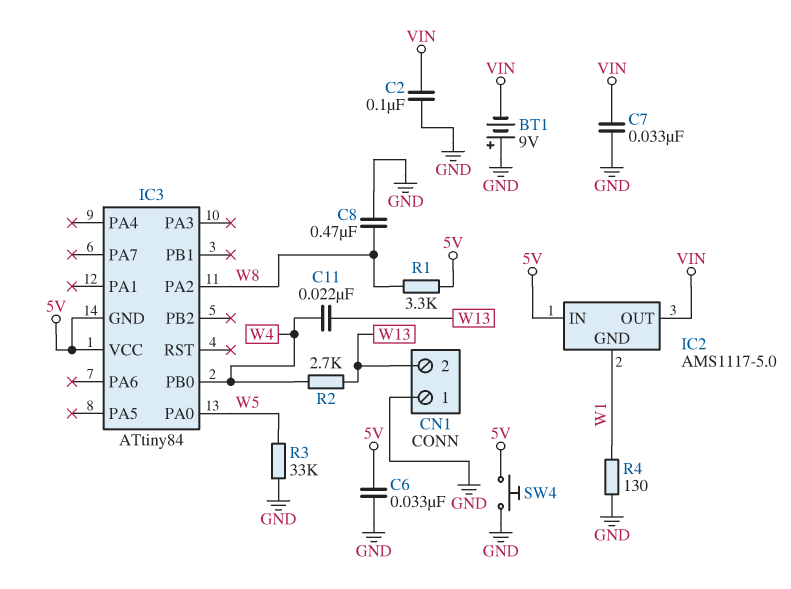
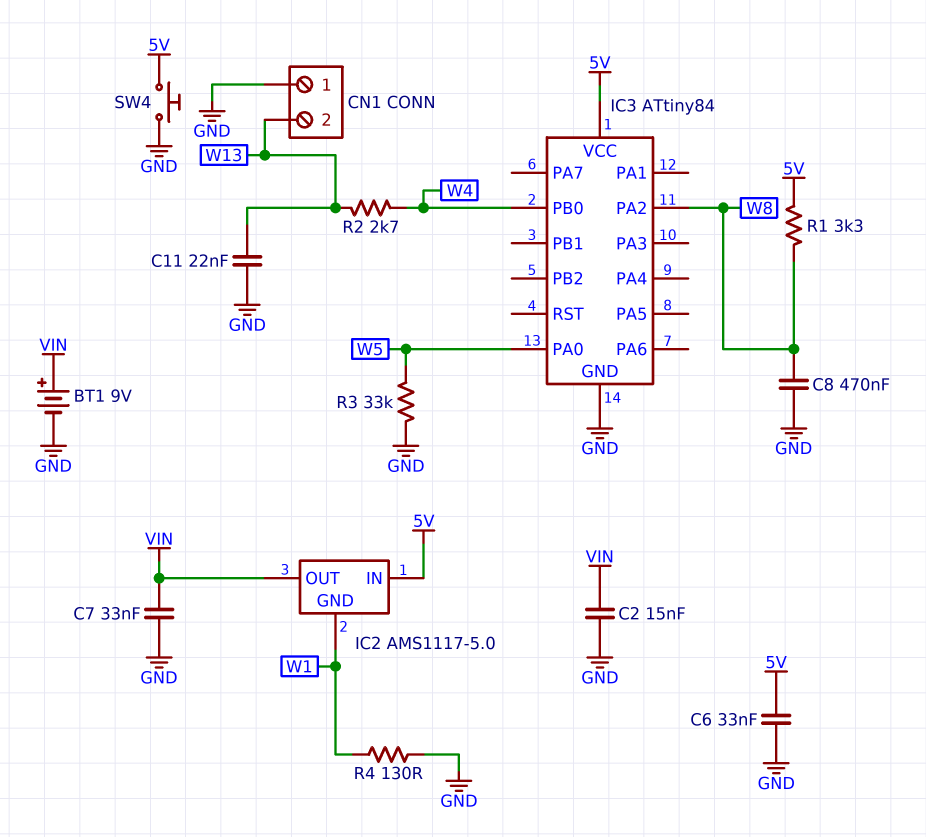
BT1: 9V (plus GND, minus VIN) -> 9V (plus VIN, minus GND)
C2: 100nF (GND, VIN) -> 15nF (GND, VIN)
C11: 22nF (W4, W13) -> 22nF (GND, W13)
IC3 pin GND: 5V -> GND

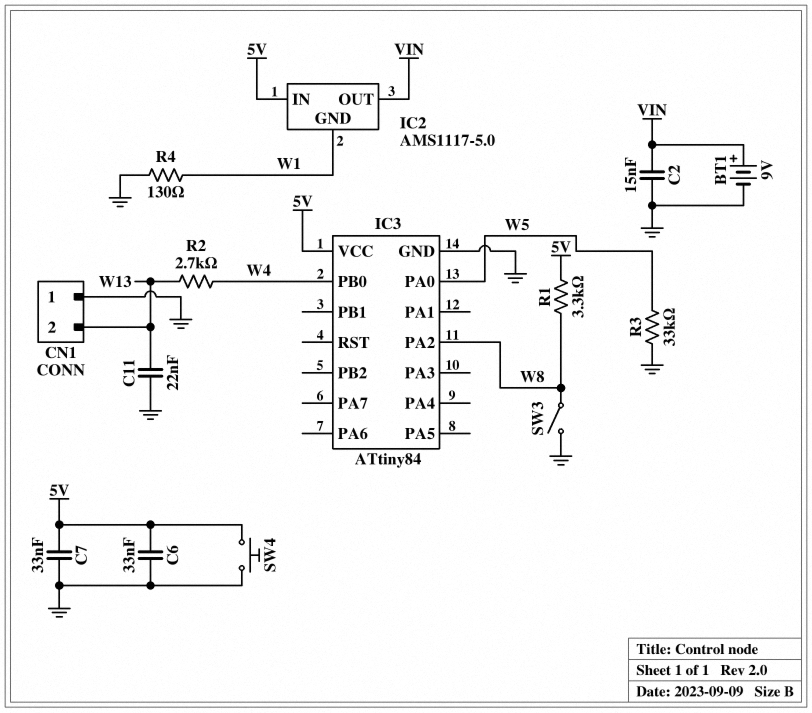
C7: 33nF (GND, VIN) -> 33nF (5V, GND)
C8: 470nF (GND, W8) -> none
SW3: none -> switch (GND, W8)

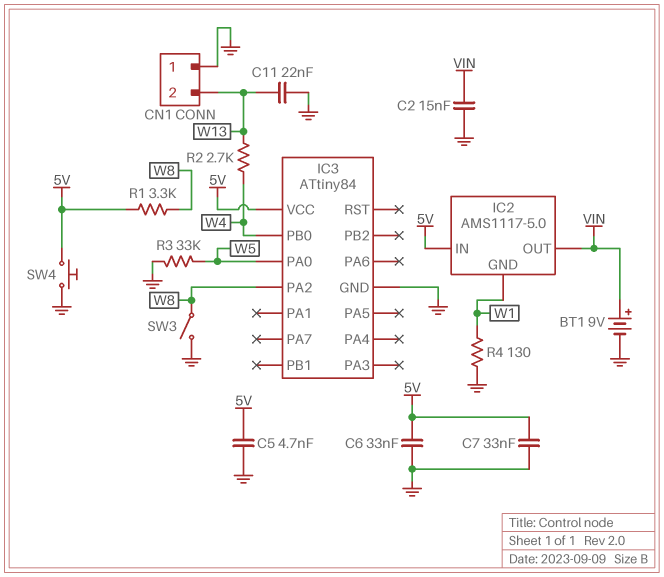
C5: none -> 4.7nF (5V, GND)

